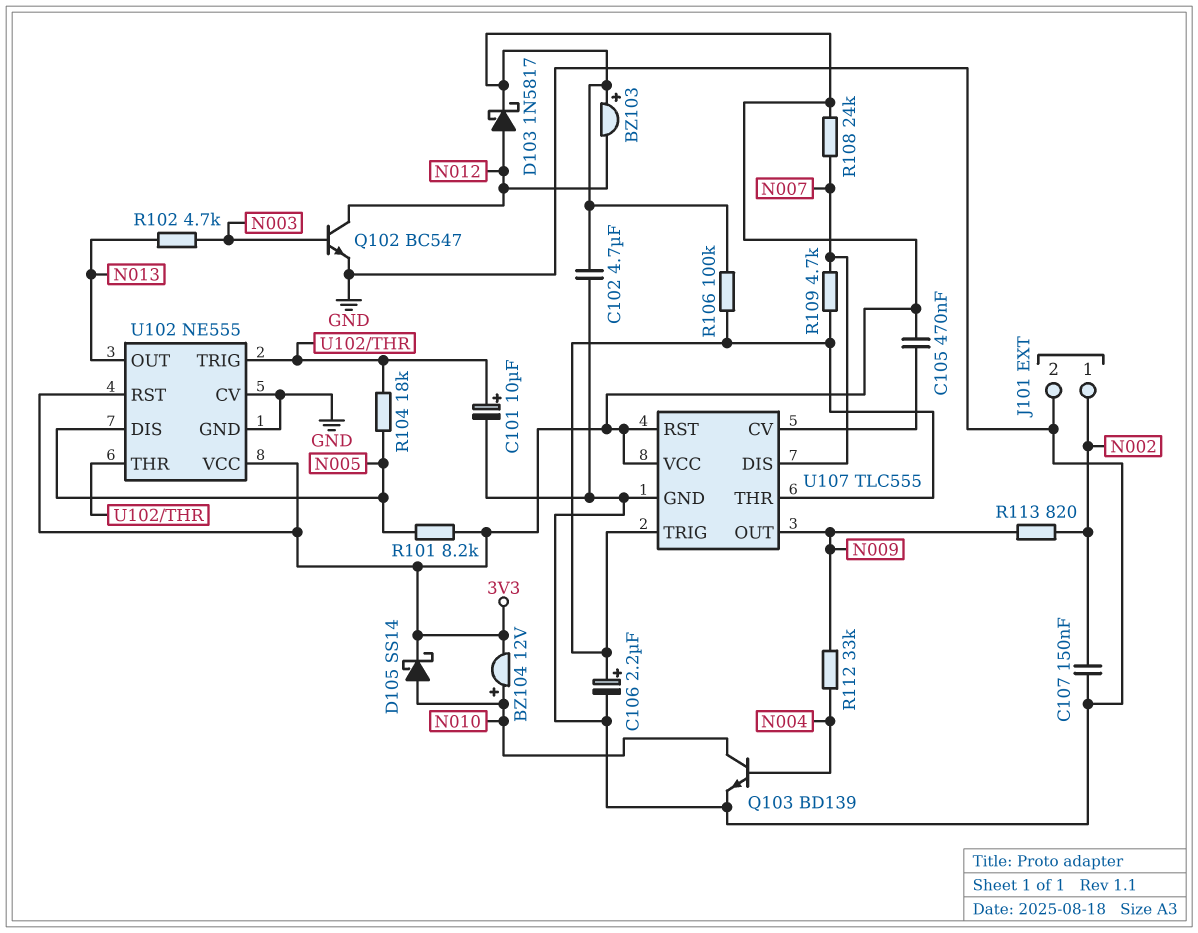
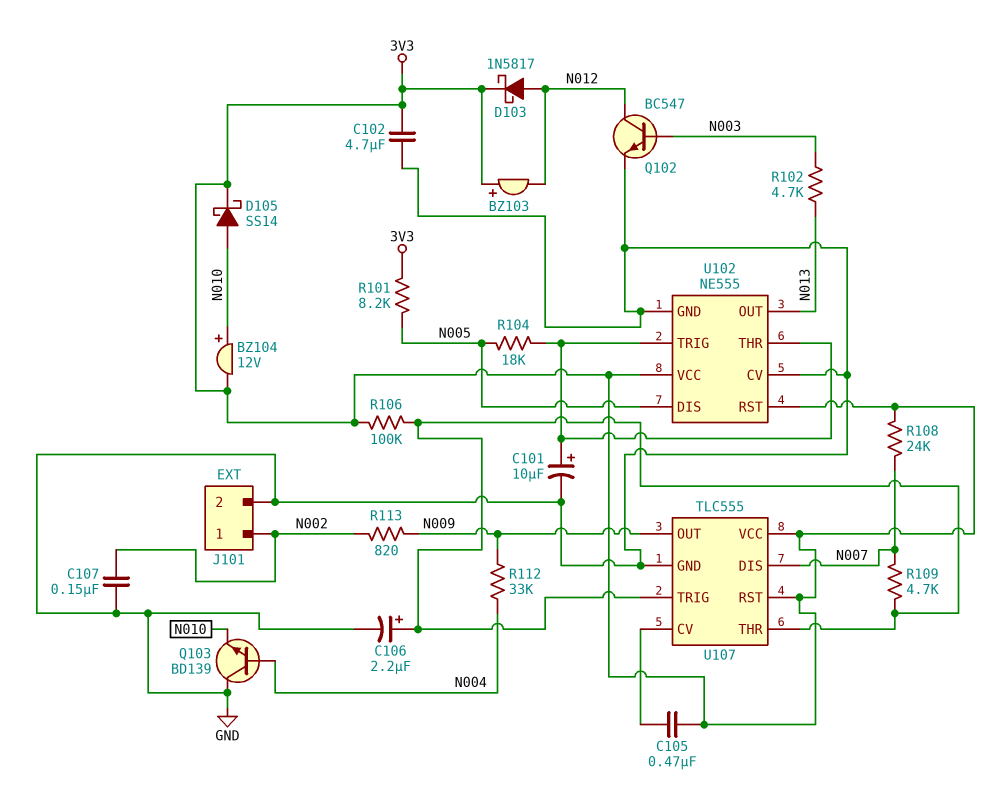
Q103: NPN BD139 (B N004, C N010, E GND) -> NPN BD139 (B N004, C GND, E N010)

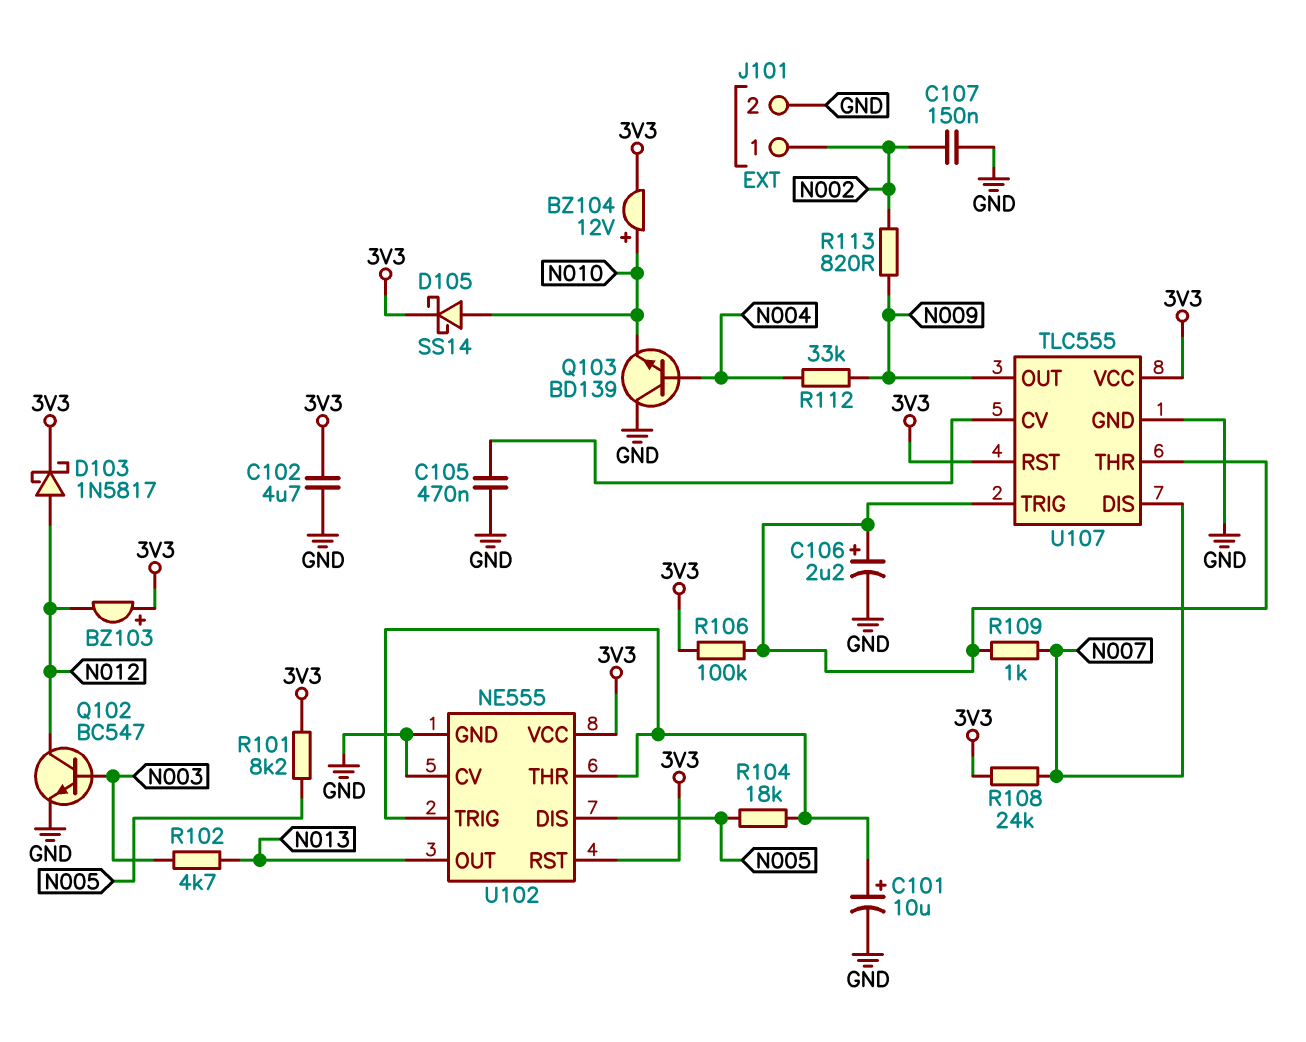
C105: 470nF (3V3, U107/CV) -> 470nF (GND, U107/CV)
R109: 4.7k (N007, U107/THR) -> 1k (N007, U107/THR)

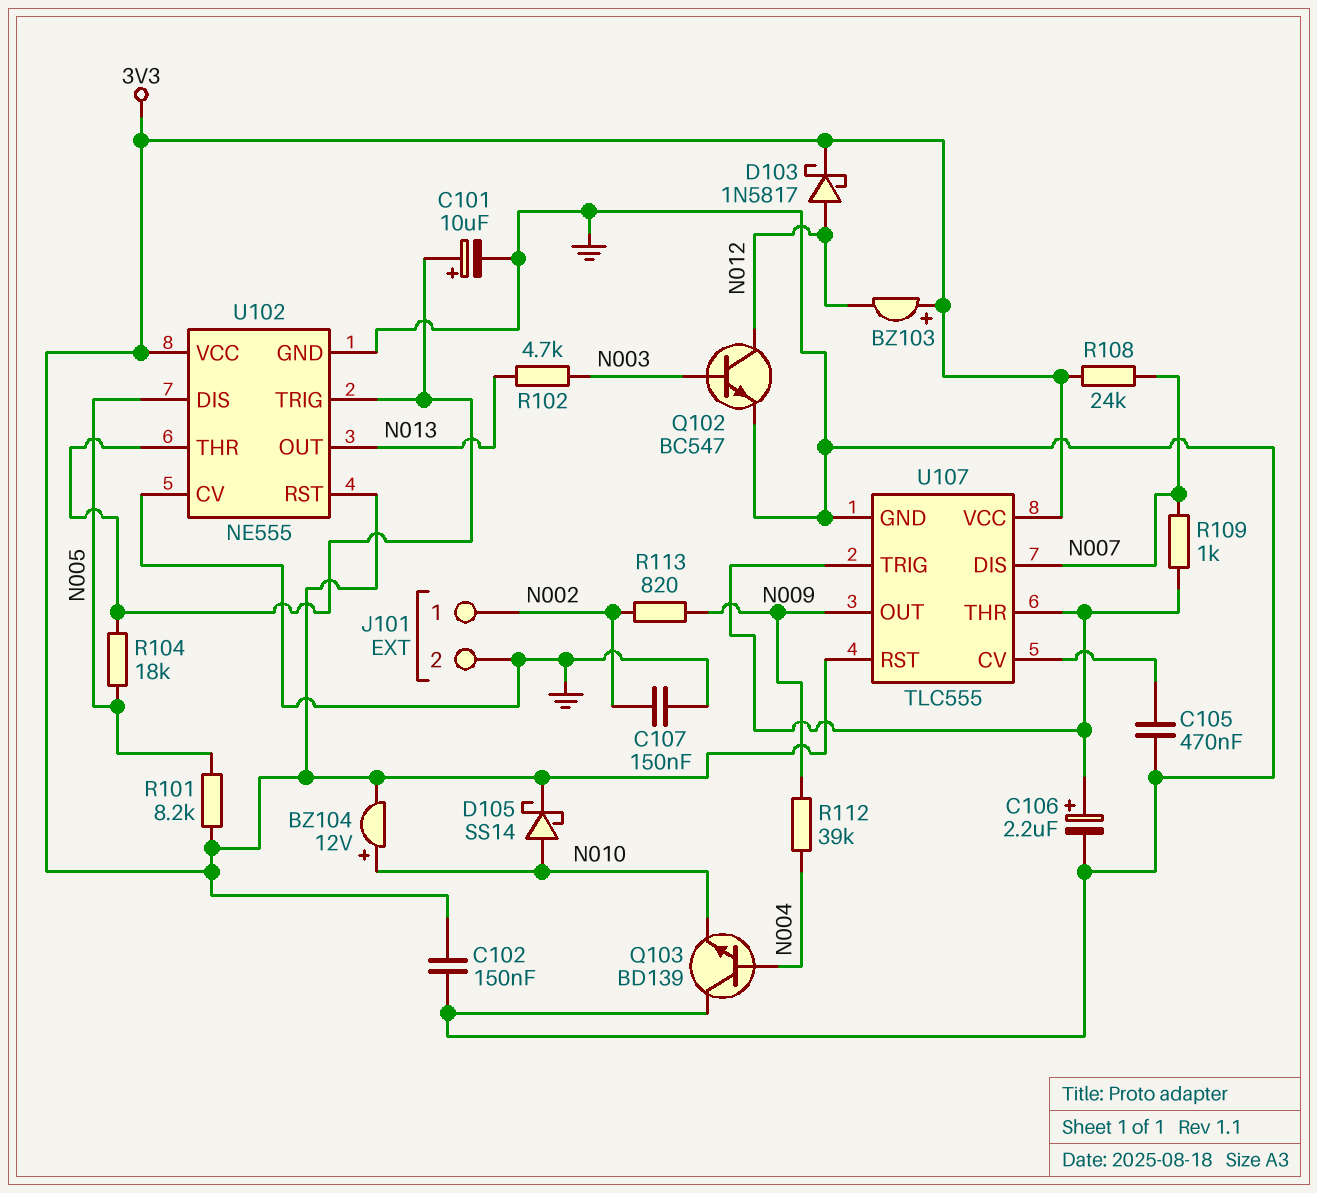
C102: 4.7uF (3V3, GND) -> 150nF (3V3, GND)
R106: 100k (3V3, U107/THR) -> none
R112: 33k (N004, N009) -> 39k (N004, N009)

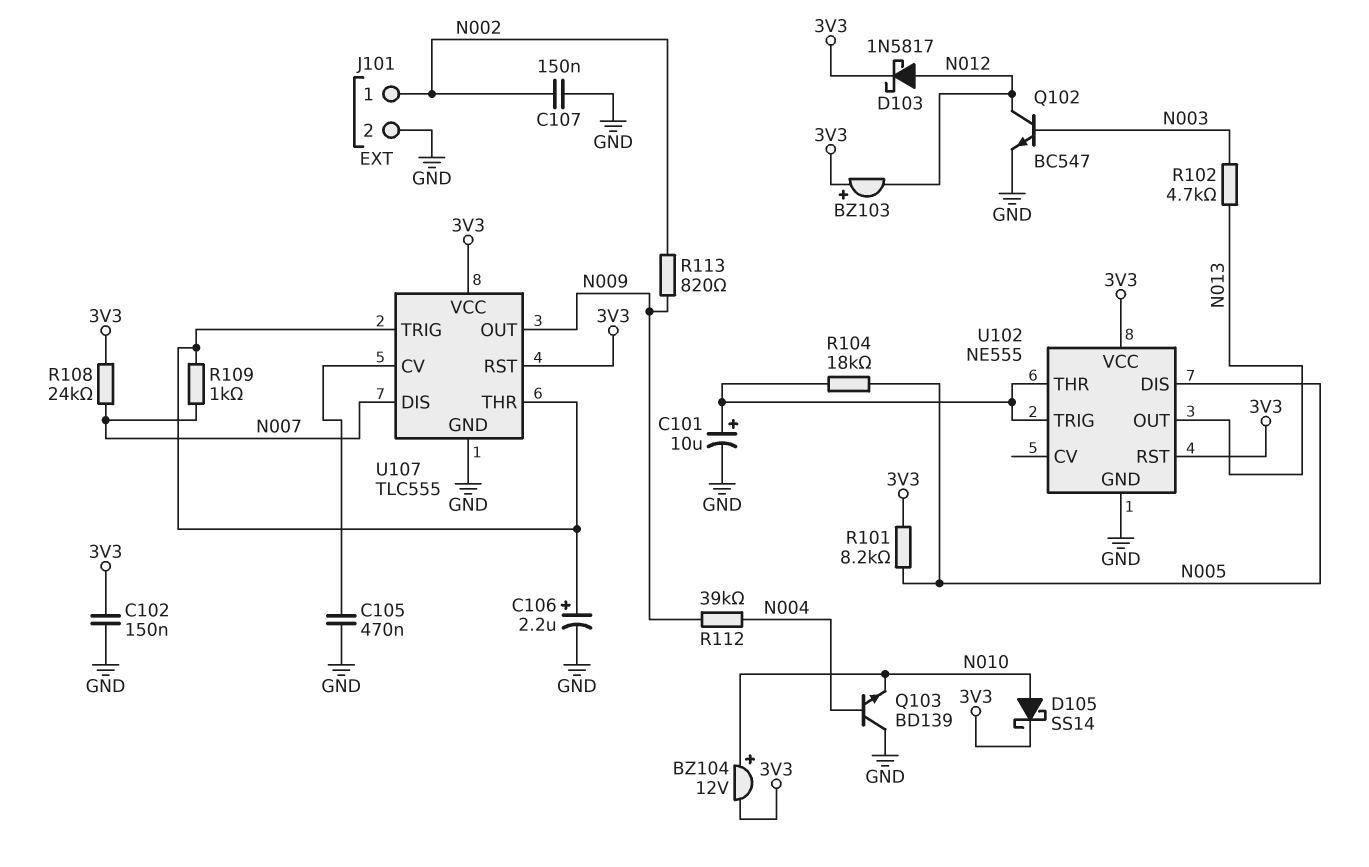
U102 pin CV: GND -> none

